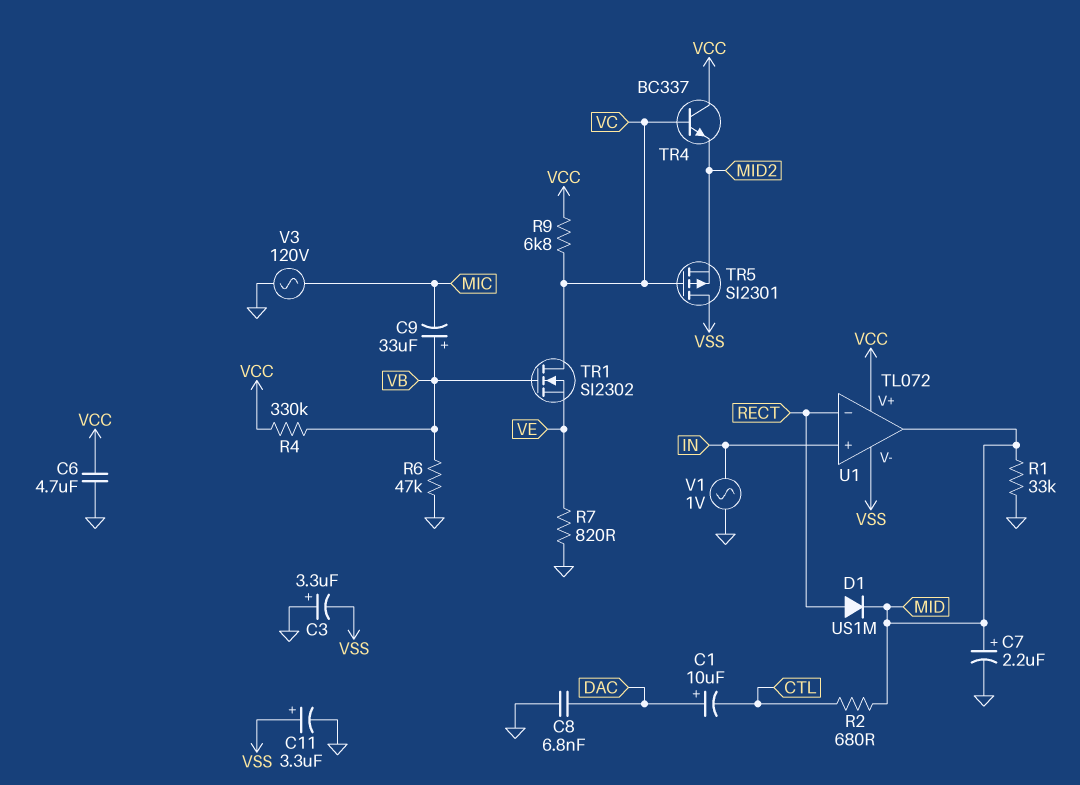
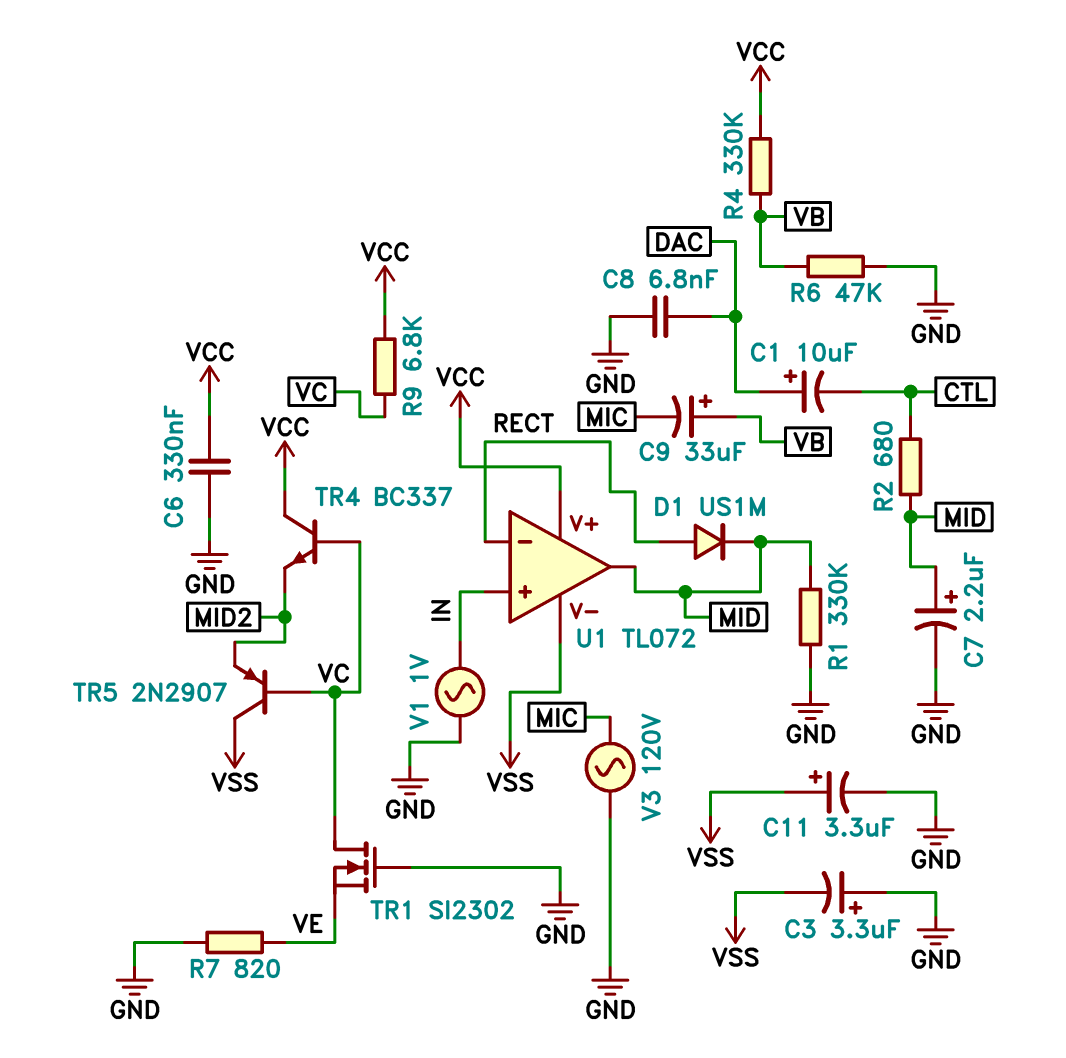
C6: 4.7uF (GND, VCC) -> 330nF (GND, VCC)
R1: 33k (GND, MID) -> 330k (GND, MID)
TR1: NMOS SI2302 (G VB, D VC, S VE) -> NMOS SI2302 (G GND, D VC, S VE)
TR5: PMOS SI2301 (G VC, D VSS, S MID2) -> PNP 2N2907 (B VC, C VSS, E MID2)

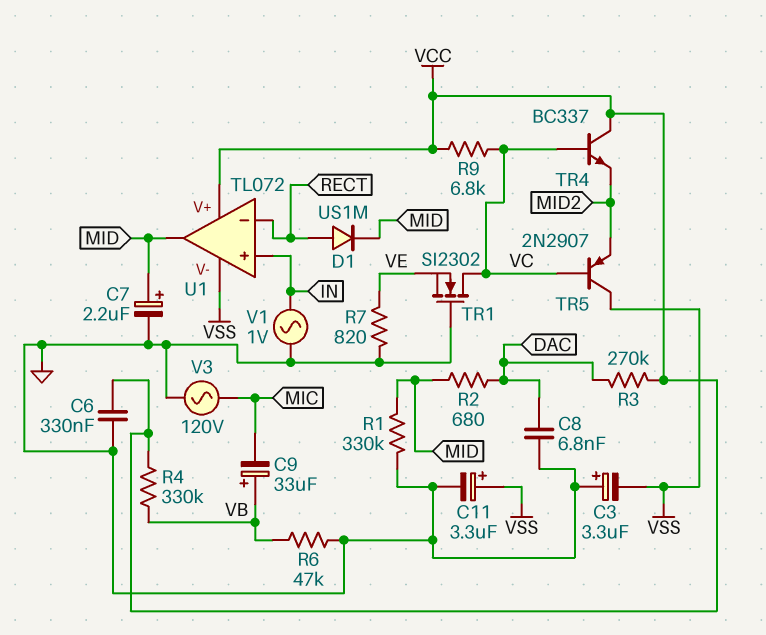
C1: 10uF (plus DAC, minus CTL) -> none
R2: 680 (CTL, MID) -> 680 (DAC, MID)
R3: none -> 270k (DAC, VCC)

